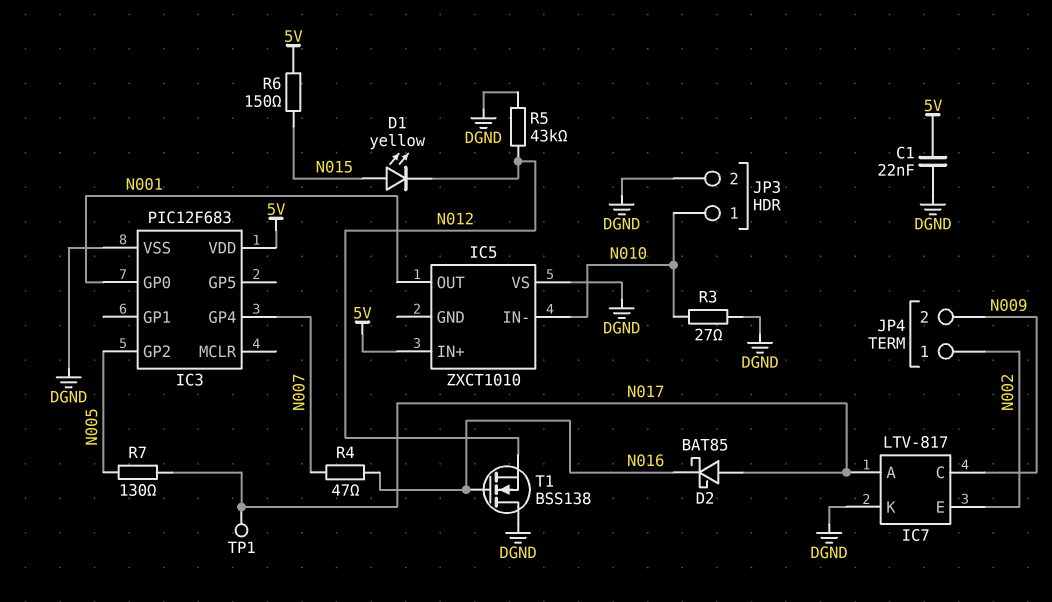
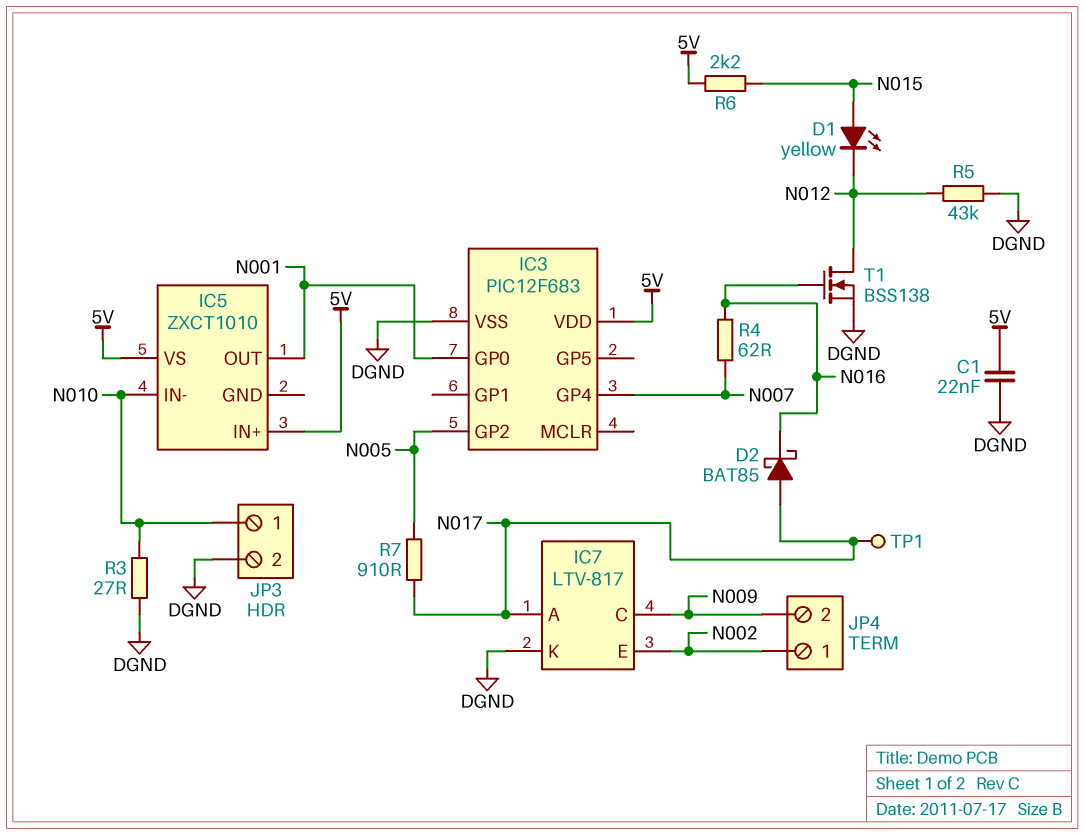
IC5 pin VS: DGND -> 5V
R4: 47 (N007, N016) -> 62 (N007, N016)
R6: 150 (5V, N015) -> 2.2k (5V, N015)
R7: 130 (N005, N017) -> 910 (N005, N017)
T1: NMOS BSS138 (G N016, D DGND, S N012) -> NMOS BSS138 (G N016, D N012, S DGND)

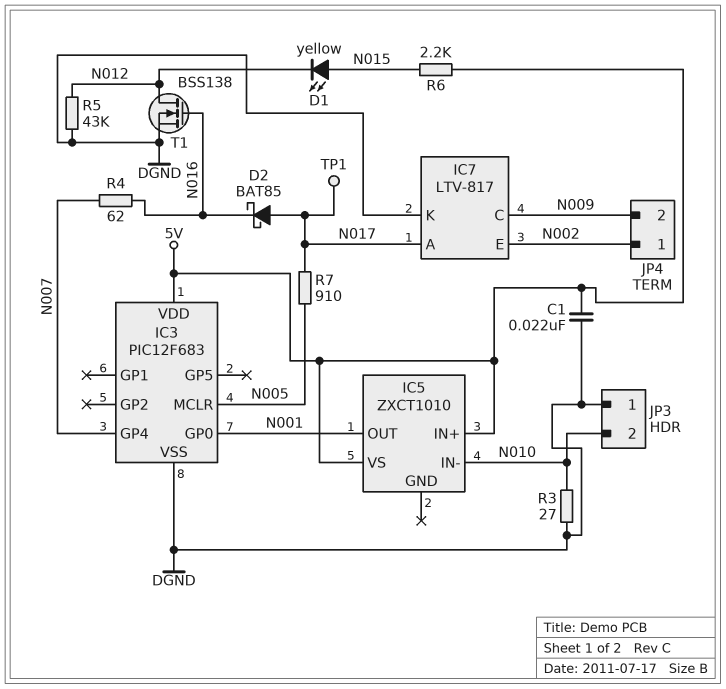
IC3 pin GP2: N005 -> none
IC3 pin MCLR: none -> N005
JP3 pin 1: N010 -> DGND
JP3 pin 2: DGND -> N010

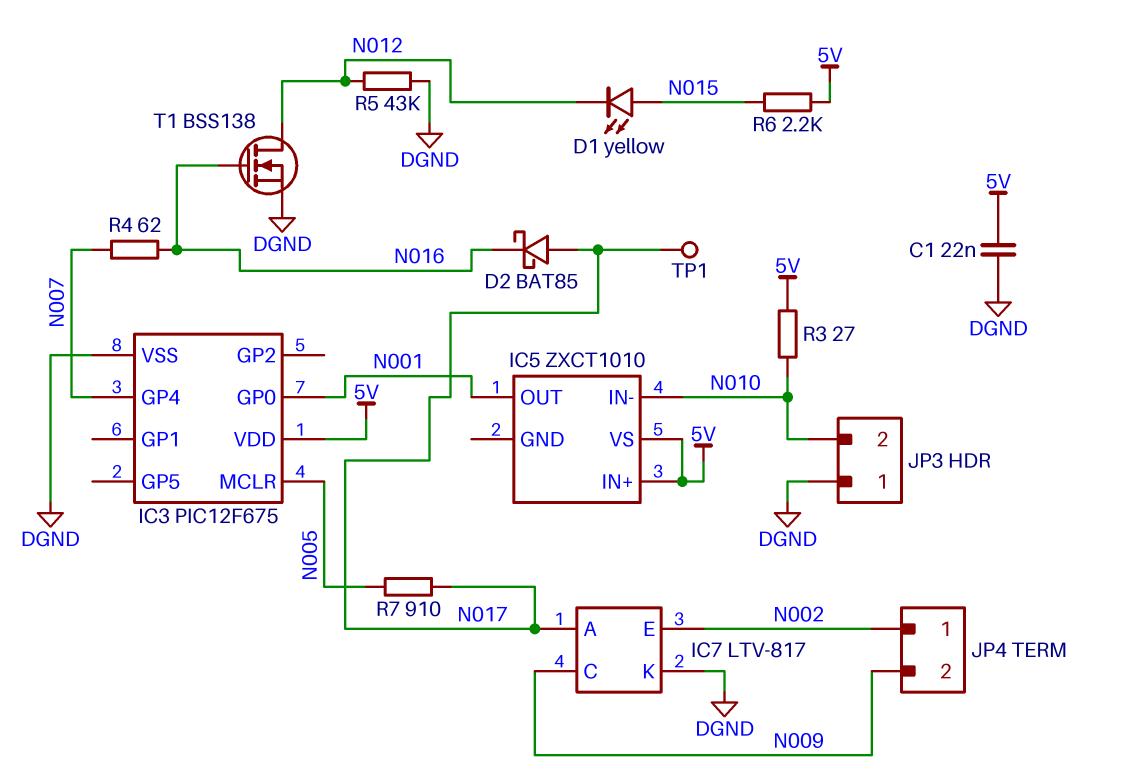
IC3: PIC12F683 -> PIC12F675
R3: 27 (DGND, N010) -> 27 (5V, N010)

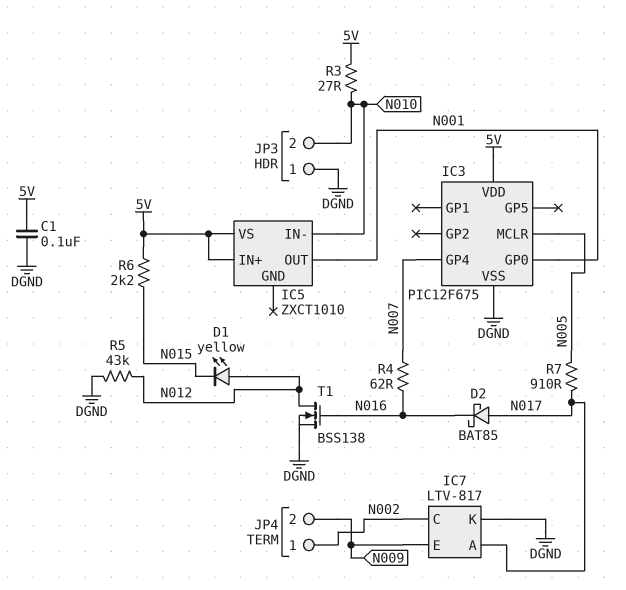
C1: 22nF (5V, DGND) -> 100nF (5V, DGND)
D1: LED yellow (A N015, K N012) -> LED yellow (A N012, K N015)
IC7 pin C: N009 -> N002
IC7 pin E: N002 -> N009
TP1: test point (N017) -> none

